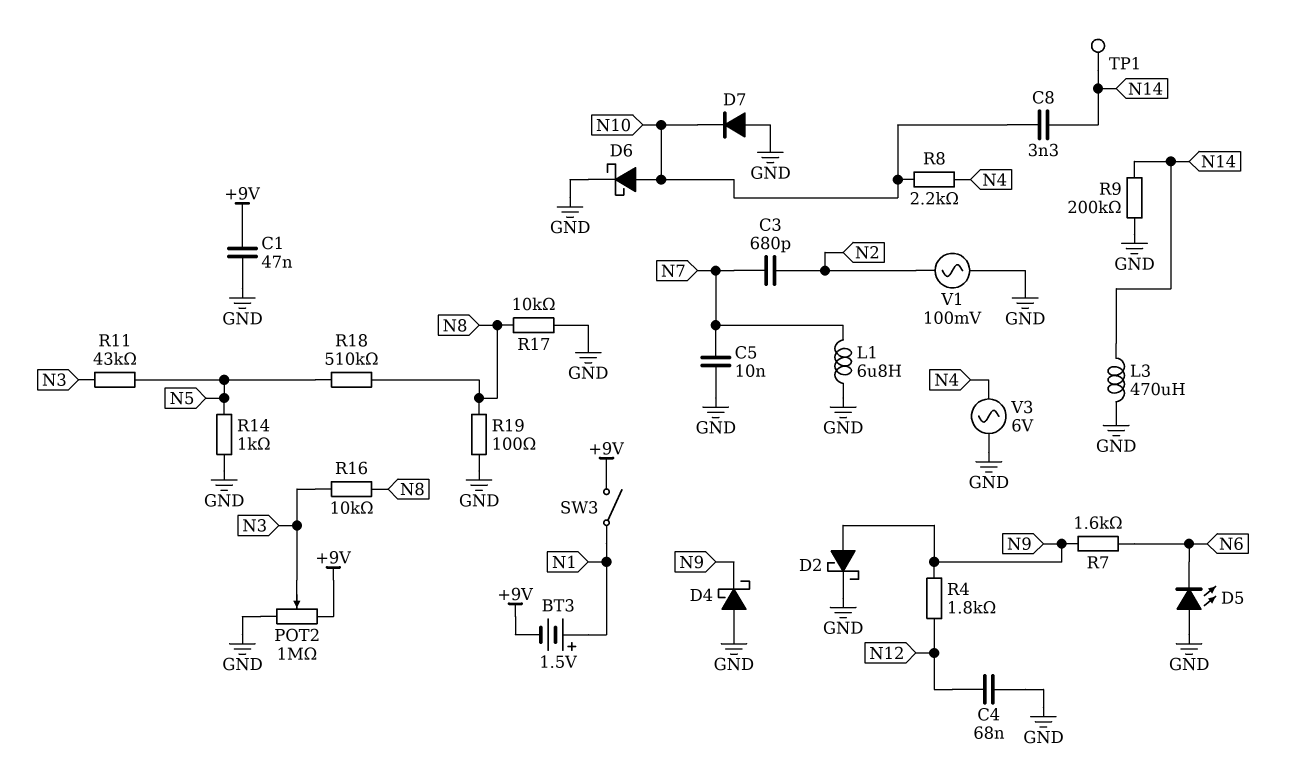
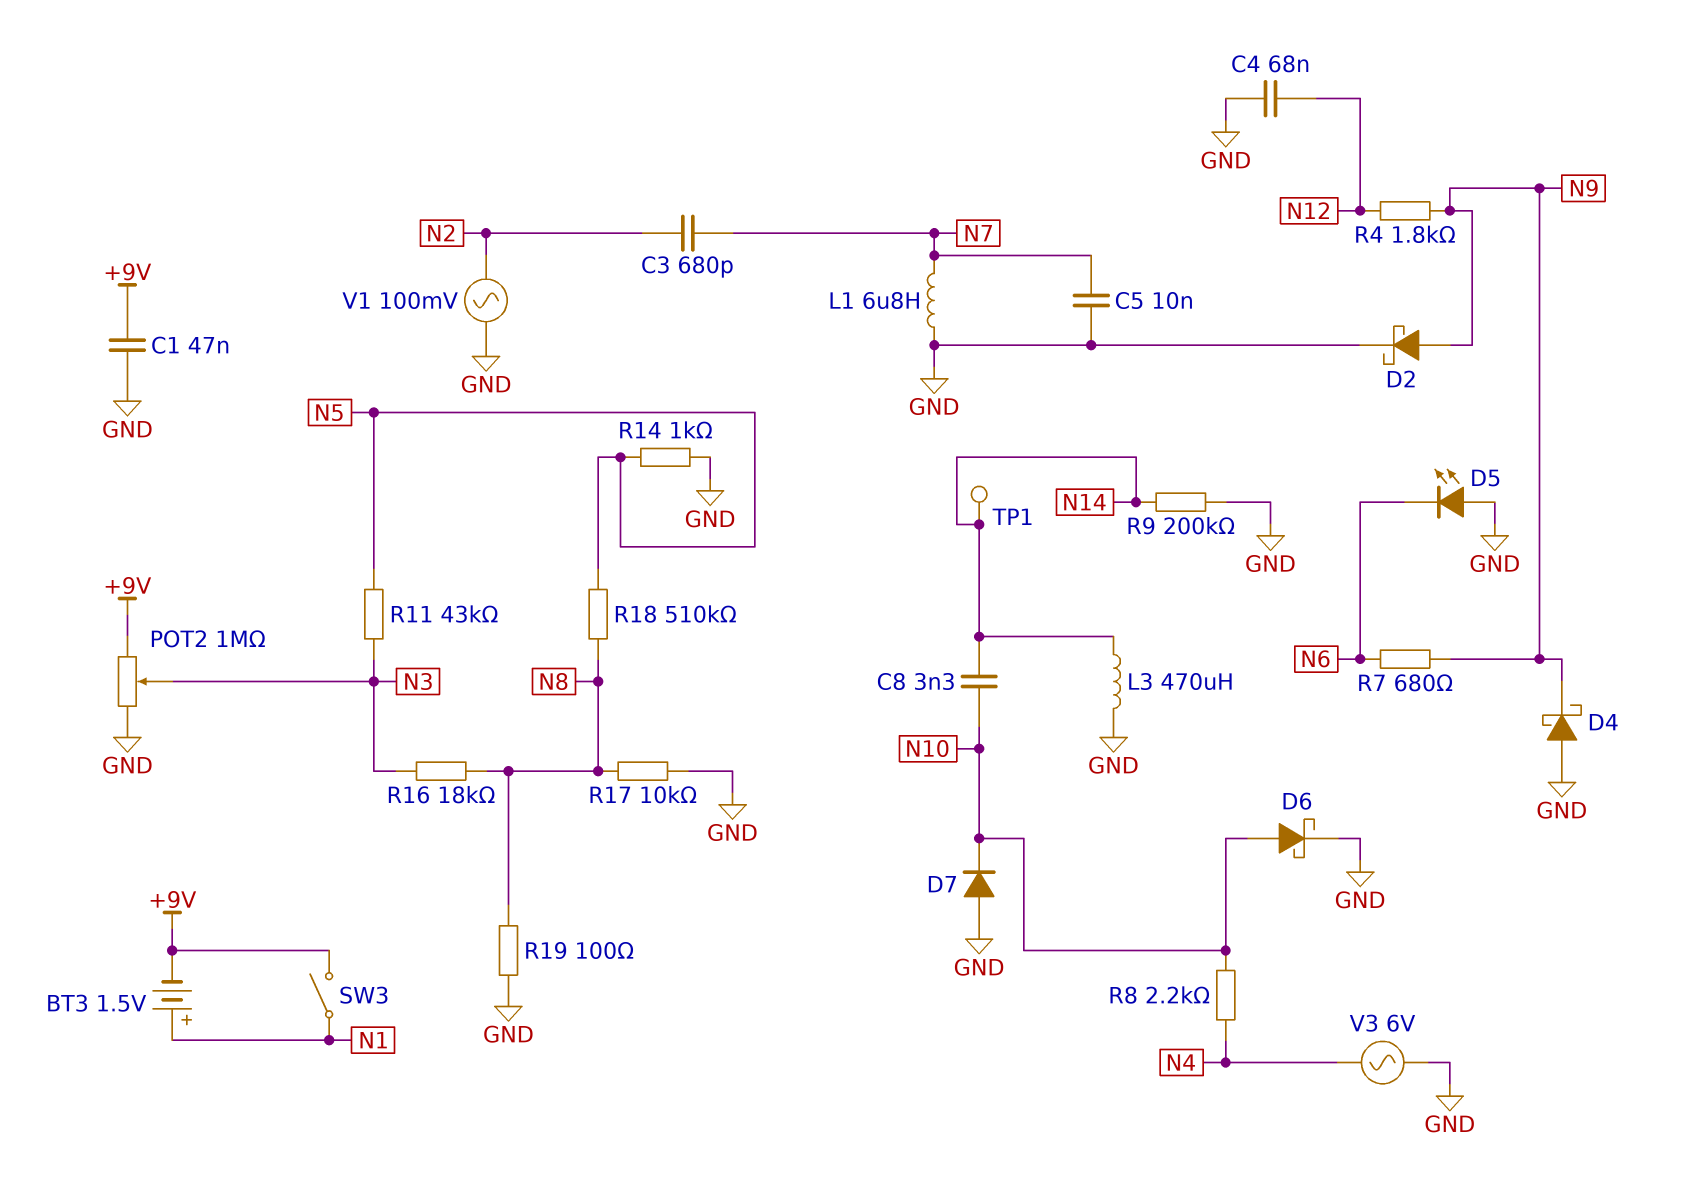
R7: 1.6k (N6, N9) -> 680 (N6, N9)
R16: 10k (N3, N8) -> 18k (N3, N8)

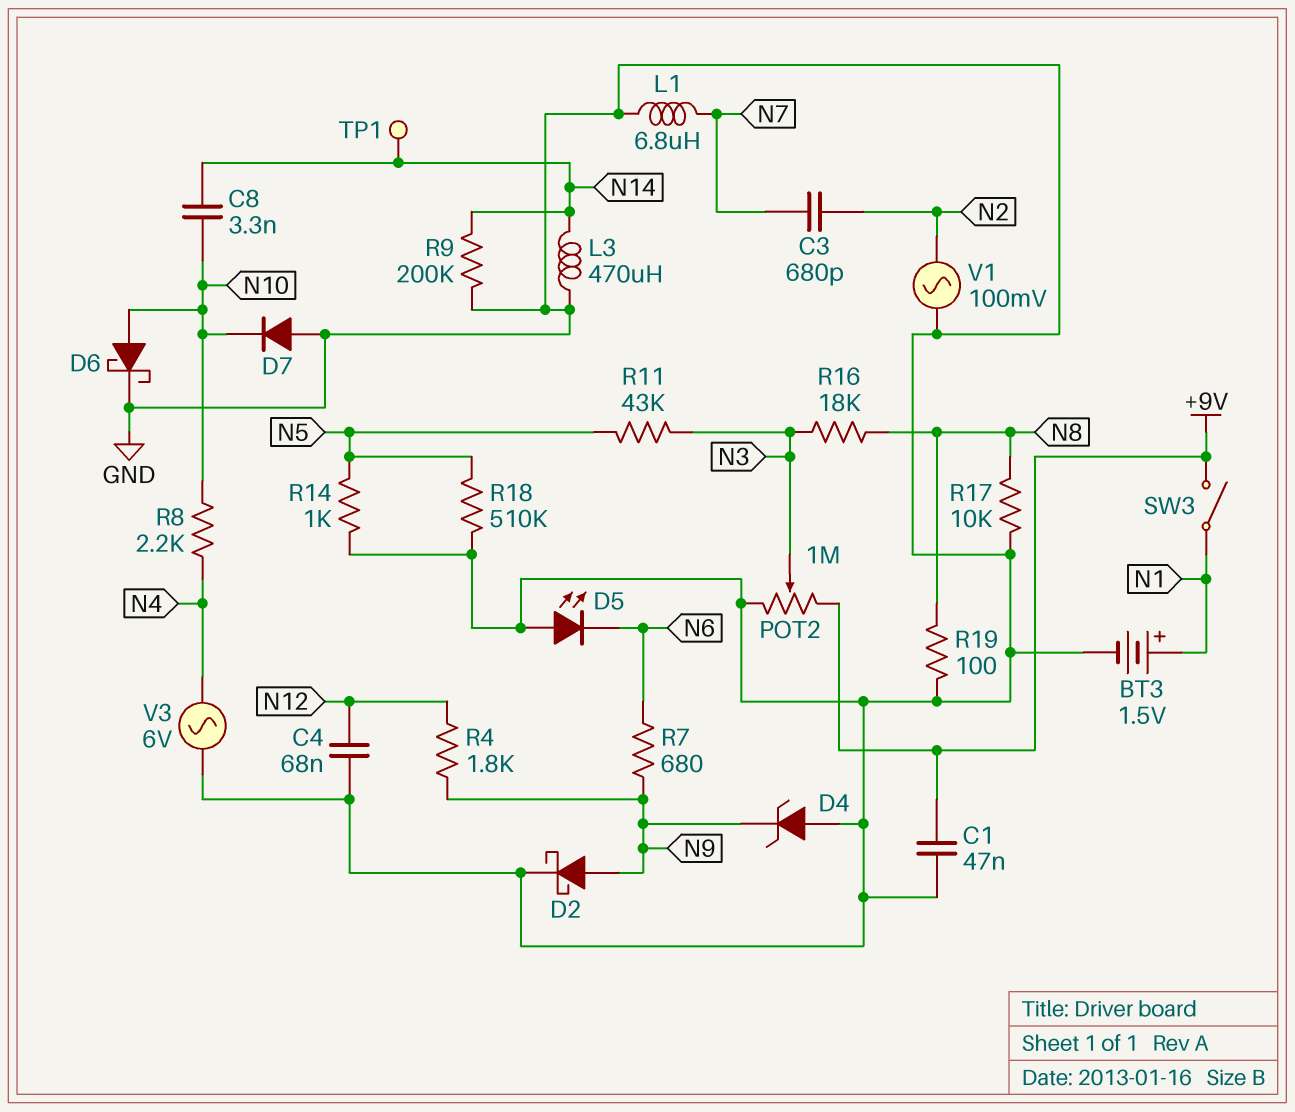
BT3: 1.5V (plus N1, minus +9V) -> 1.5V (plus N1, minus GND)
C5: 10nF (GND, N7) -> none
D4: schottky (A GND, K N9) -> zener (A GND, K N9)
R18: 510k (N5, N8) -> 510k (GND, N5)

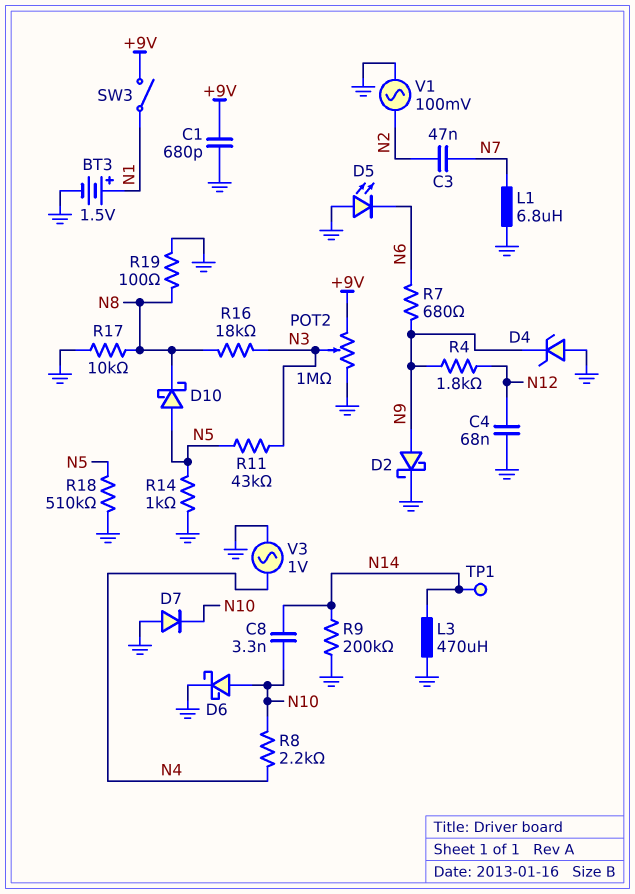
C1: 47nF (+9V, GND) -> 680pF (+9V, GND)
C3: 680pF (N2, N7) -> 47nF (N2, N7)
D10: none -> schottky (A N5, K N8)
V3: AC 6V (GND, N4) -> AC 1V (GND, N4)

